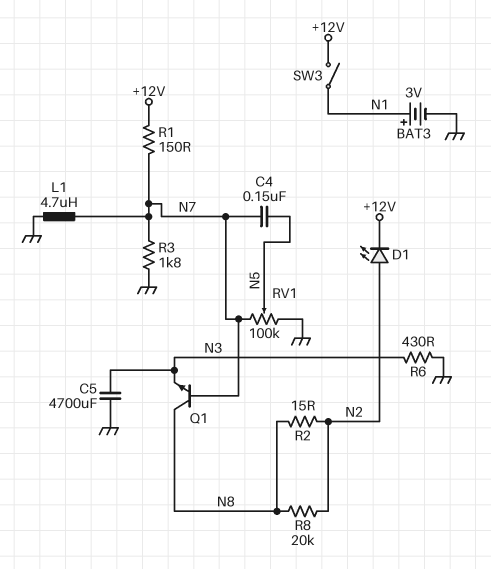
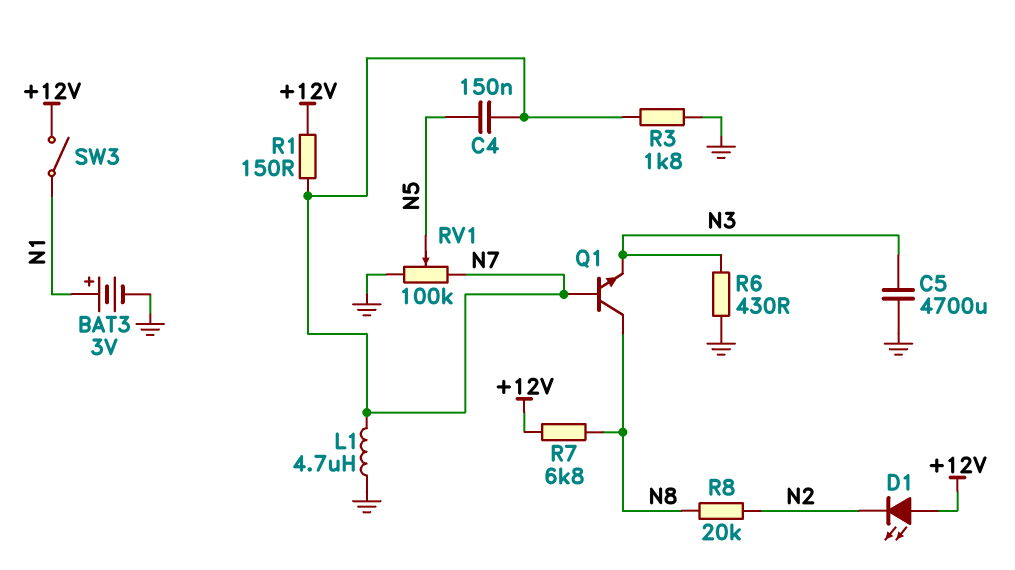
D1: LED (A N2, K +12V) -> LED (A +12V, K N2)
R2: 15 (N2, N8) -> none
R7: none -> 6.8k (+12V, N8)

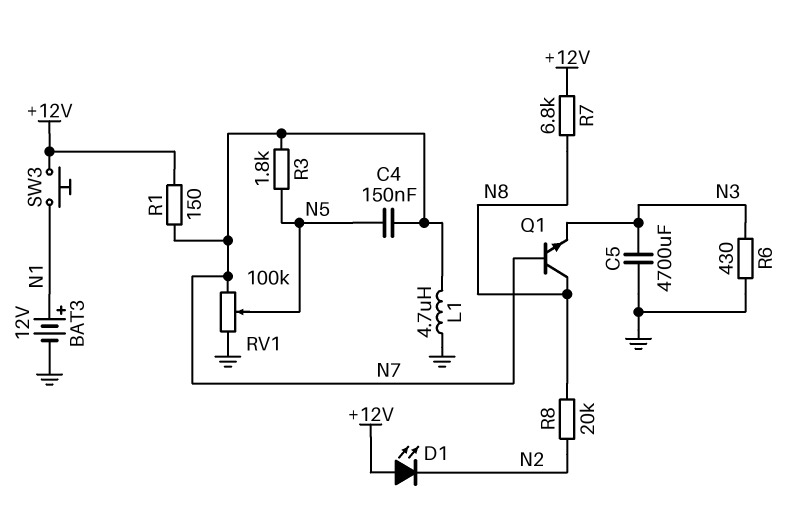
BAT3: 3V (plus N1, minus GND) -> 12V (plus N1, minus GND)
R3: 1.8k (GND, N7) -> 1.8k (N5, N7)
SW3: switch (+12V, N1) -> button (+12V, N1)

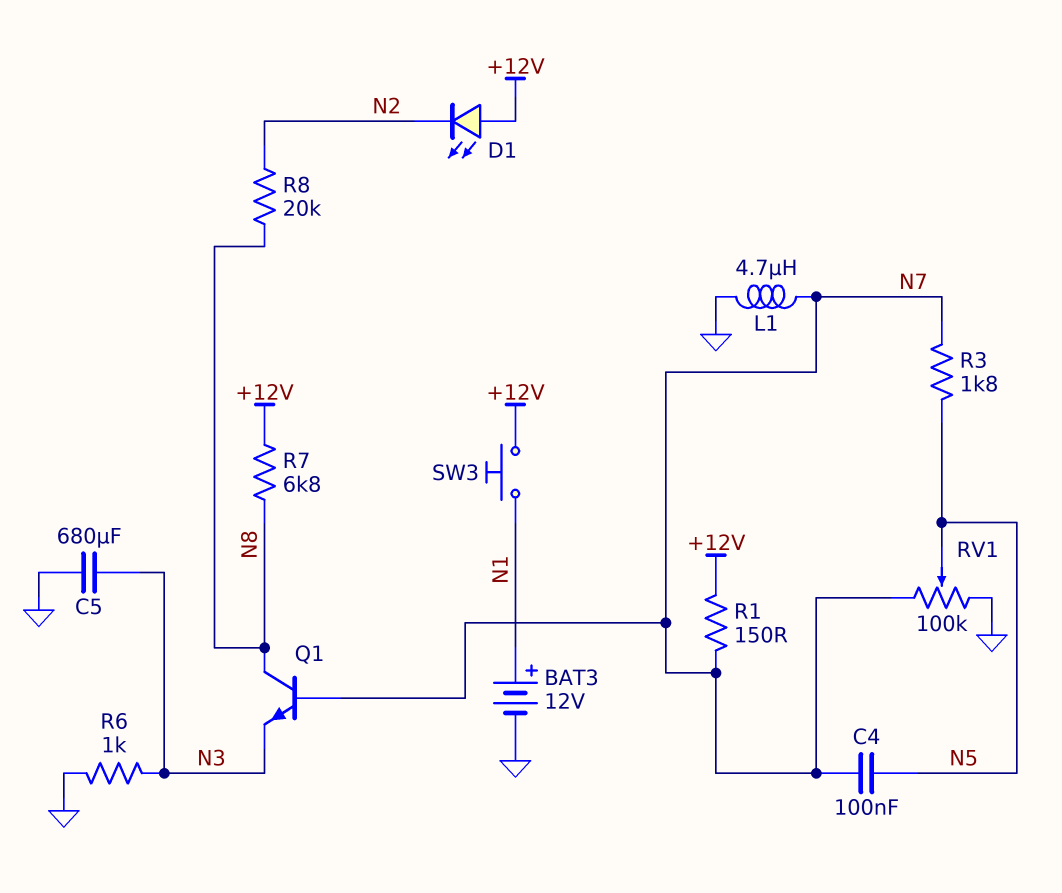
C4: 150nF (N5, N7) -> 100nF (N5, N7)
C5: 4700uF (GND, N3) -> 680uF (GND, N3)
R6: 430 (GND, N3) -> 1k (GND, N3)

